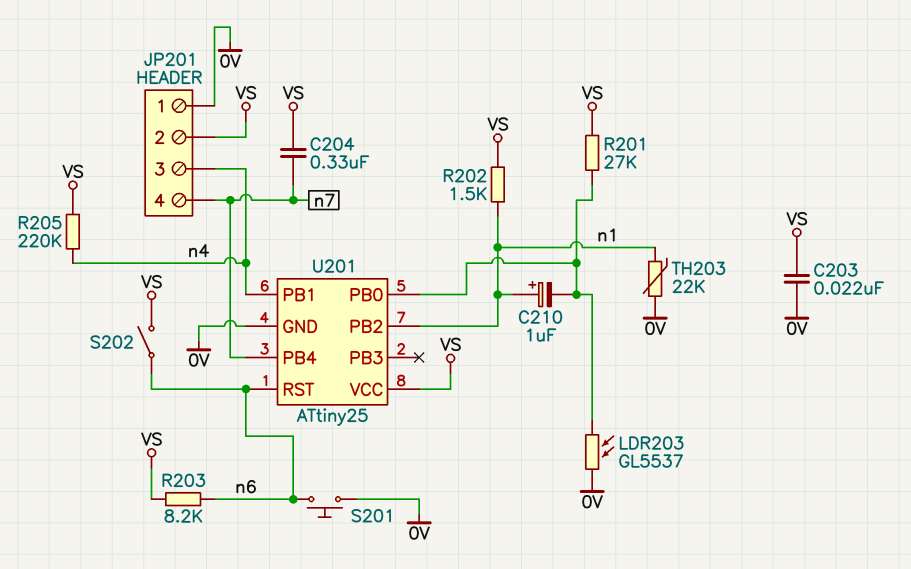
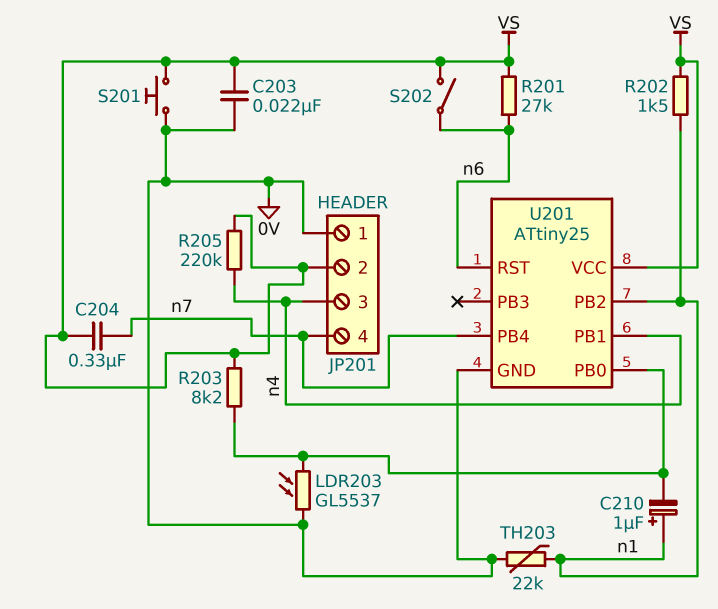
R201: 27k (U201/PB0, VS) -> 27k (VS, n6)
R203: 8.2k (VS, n6) -> 8.2k (U201/PB0, VS)
S201: button (0V, n6) -> button (0V, VS)

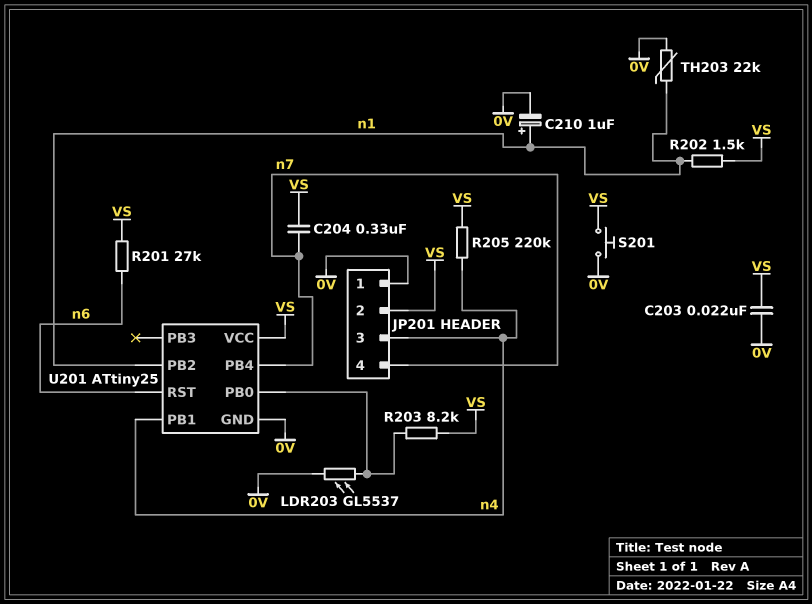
C210: 1uF (plus n1, minus U201/PB0) -> 1uF (plus n1, minus 0V)
S202: switch (VS, n6) -> none

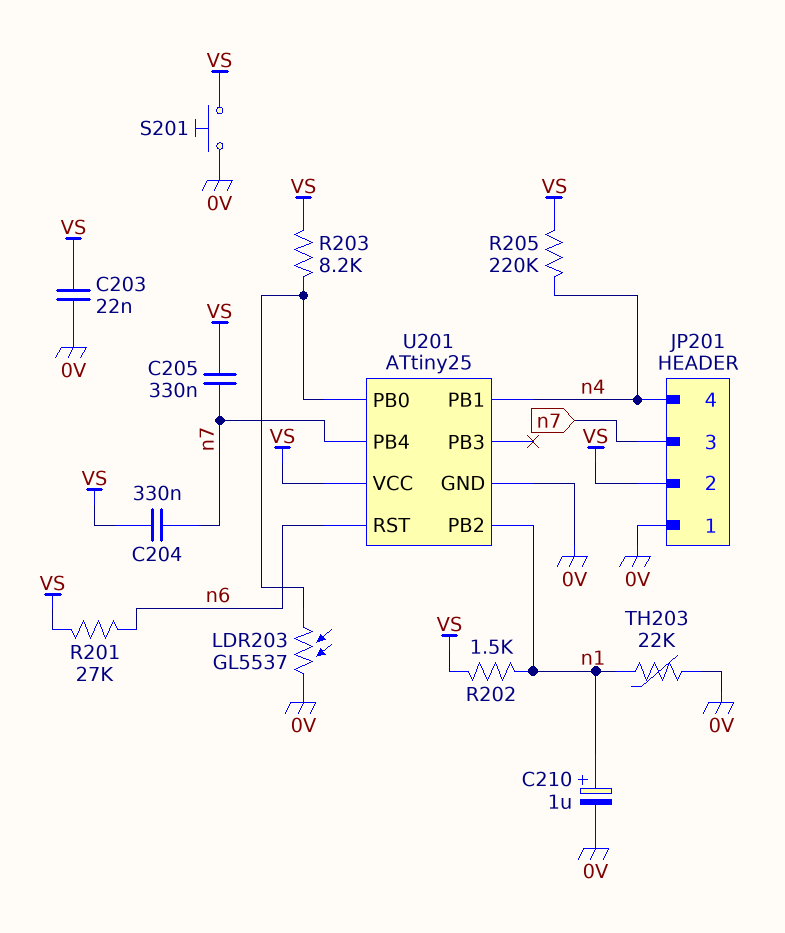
C205: none -> 330nF (VS, n7)
JP201 pin 3: n4 -> n7
JP201 pin 4: n7 -> n4

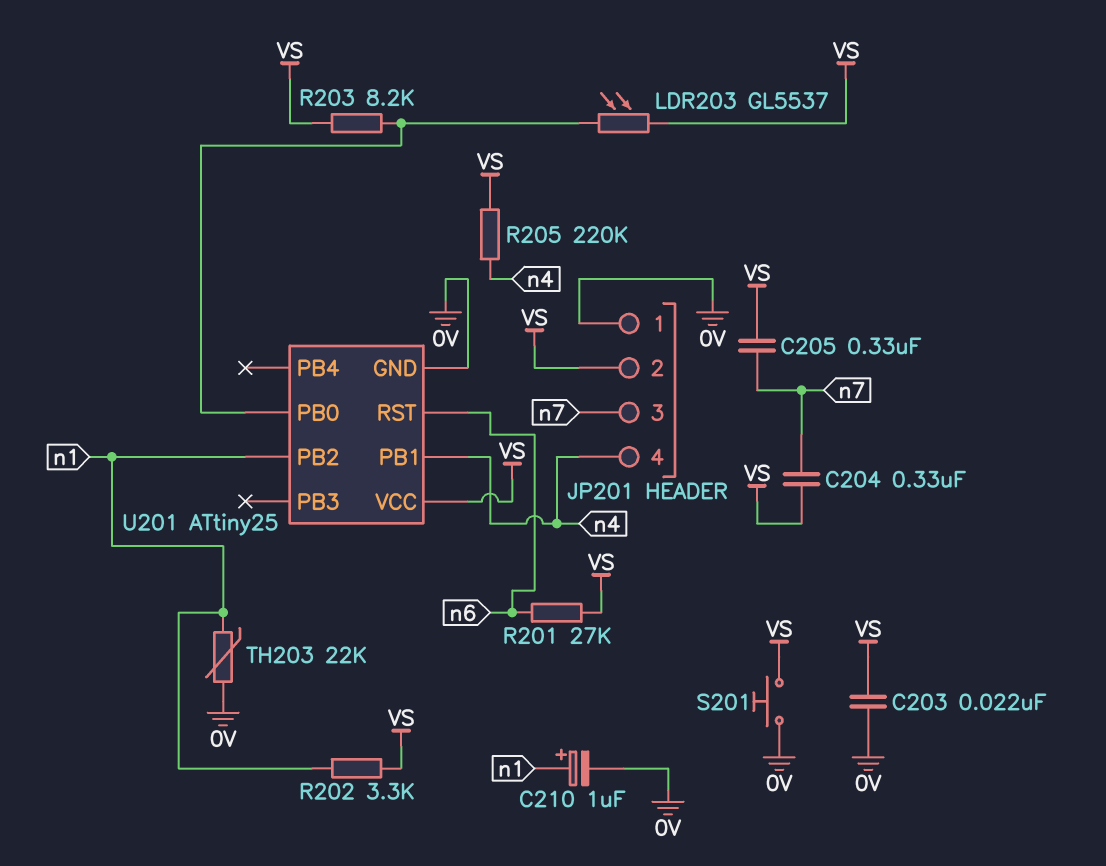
LDR203: GL5537 (0V, U201/PB0) -> GL5537 (U201/PB0, VS)
R202: 1.5k (VS, n1) -> 3.3k (VS, n1)
U201 pin PB4: n7 -> none

